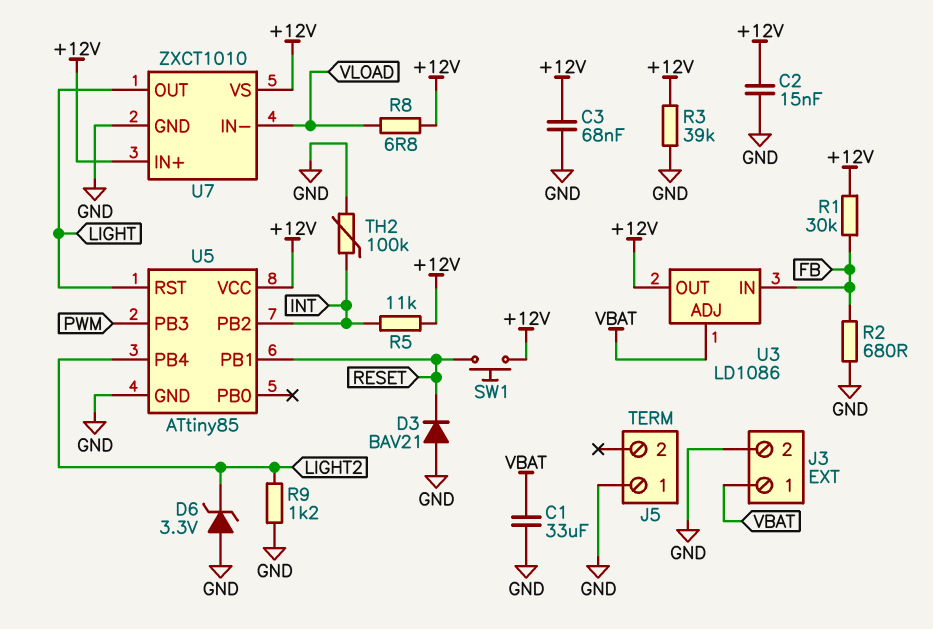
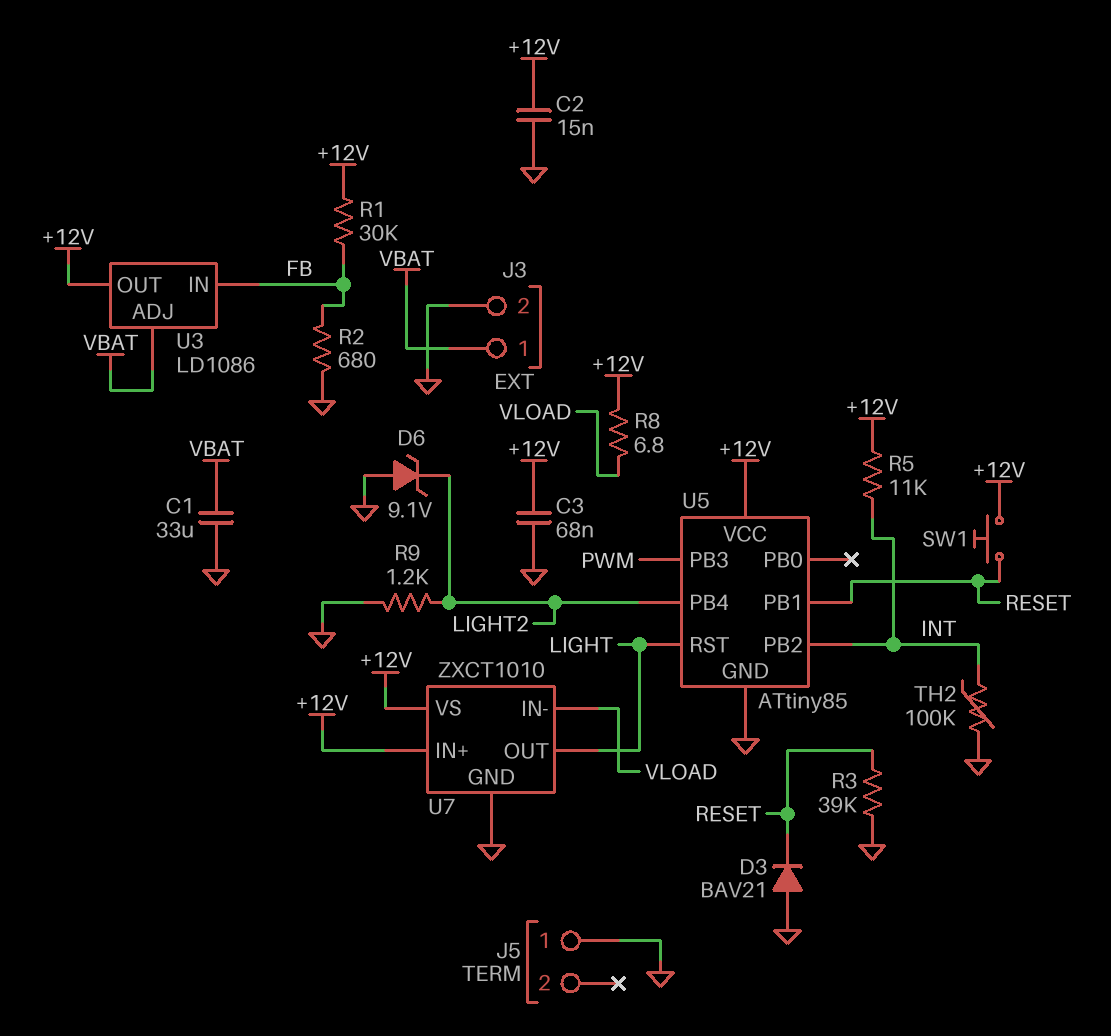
D6: zener 3.3V (A GND, K LIGHT2) -> zener 9.1V (A GND, K LIGHT2)
R3: 39k (+12V, GND) -> 39k (GND, RESET)

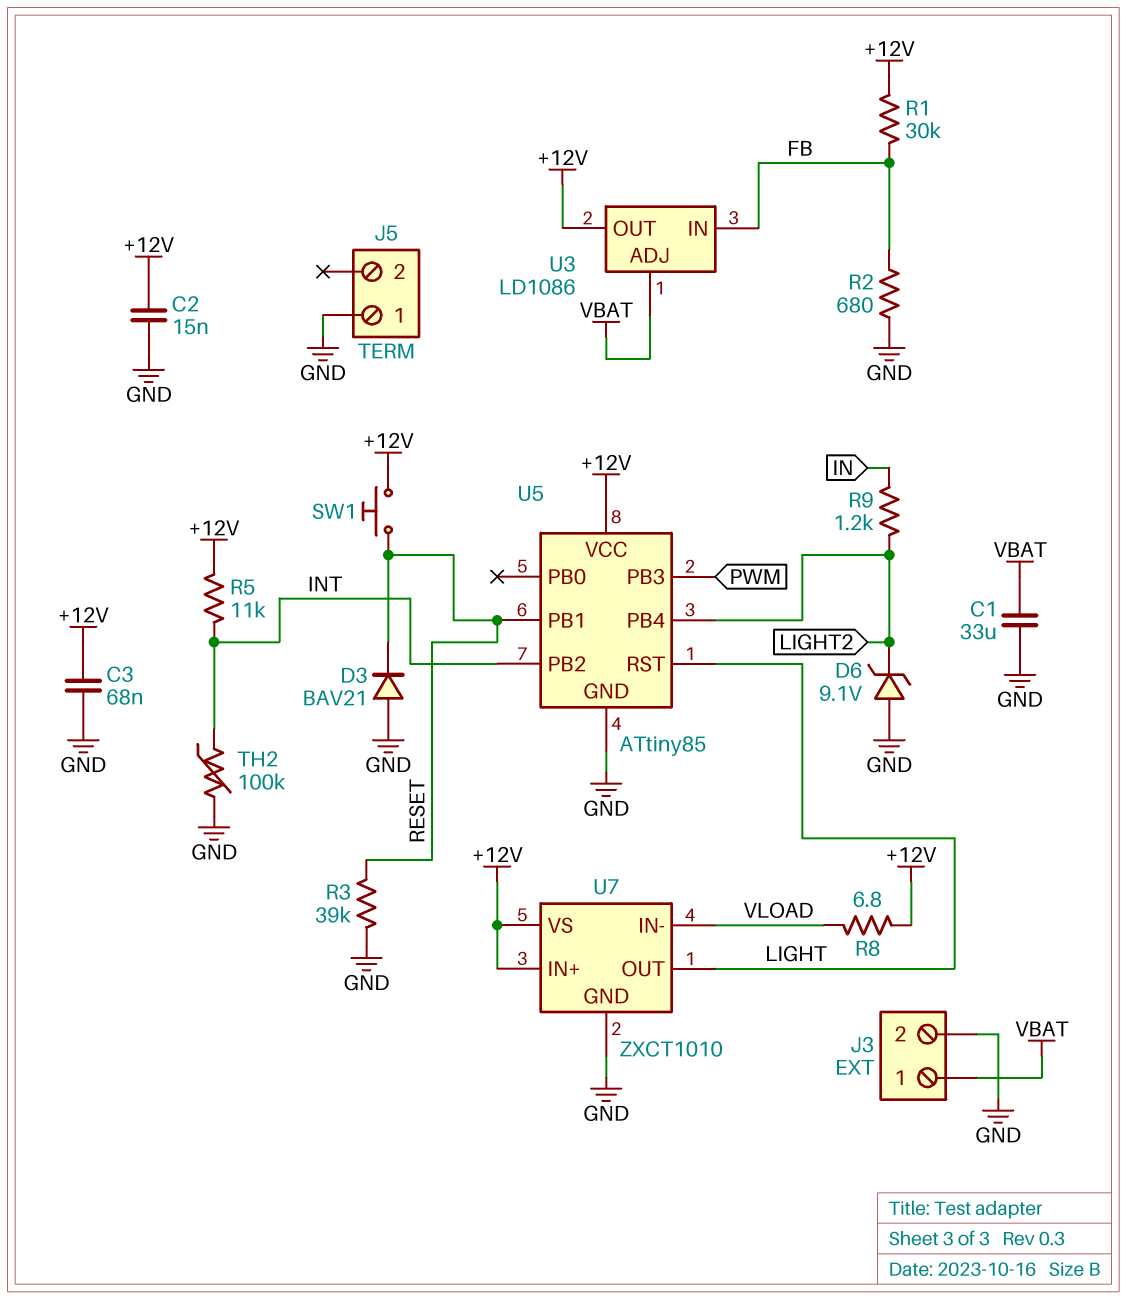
R9: 1.2k (GND, LIGHT2) -> 1.2k (IN, LIGHT2)

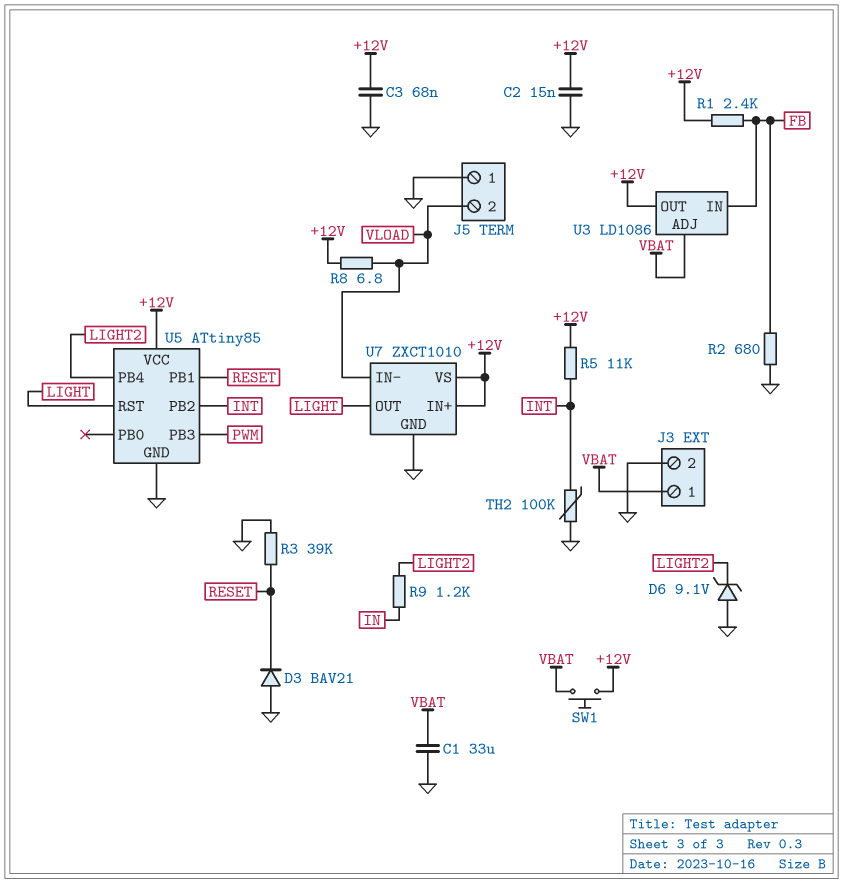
J5 pin 2: none -> VLOAD
R1: 30k (+12V, FB) -> 2.4k (+12V, FB)
SW1: button (+12V, RESET) -> button (+12V, VBAT)

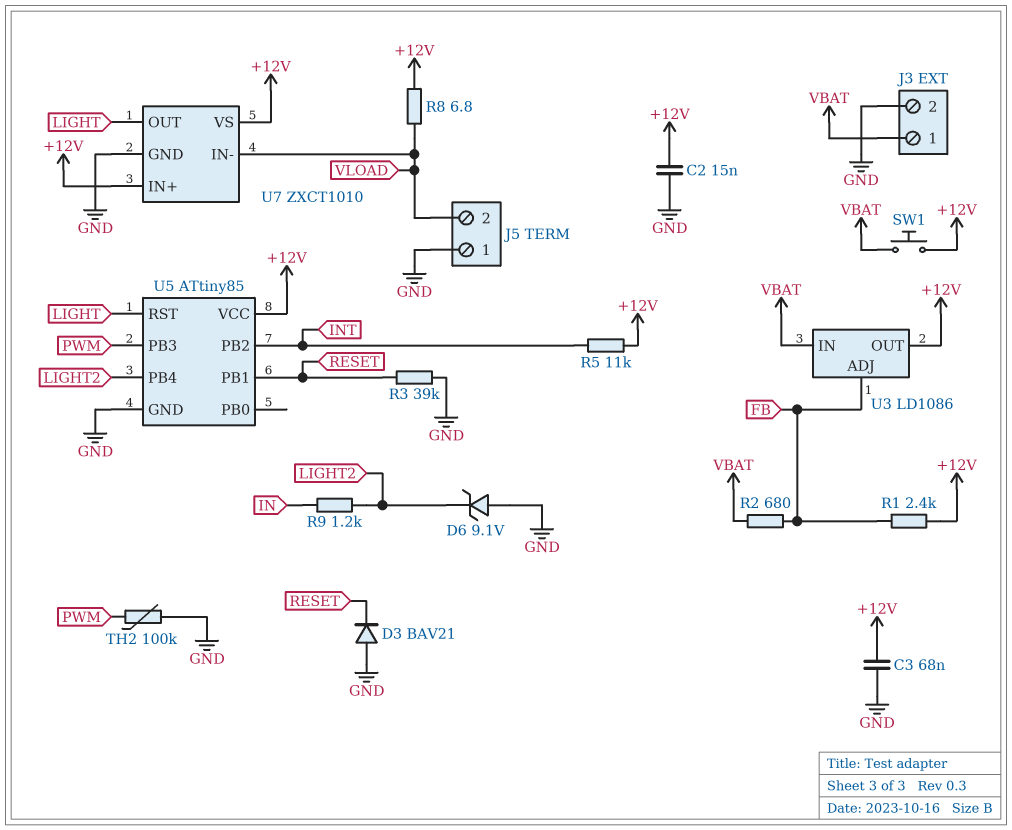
C1: 33uF (GND, VBAT) -> none
R2: 680 (FB, GND) -> 680 (FB, VBAT)
TH2: 100k (GND, INT) -> 100k (GND, PWM)
U3 pin ADJ: VBAT -> FB
U3 pin IN: FB -> VBAT

